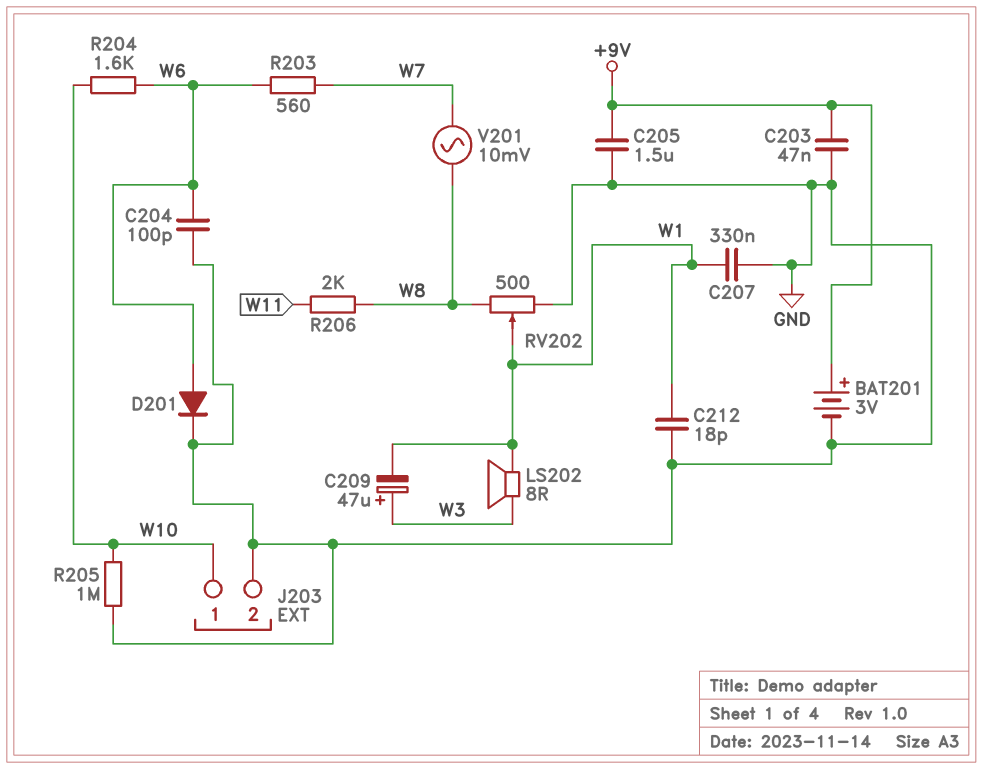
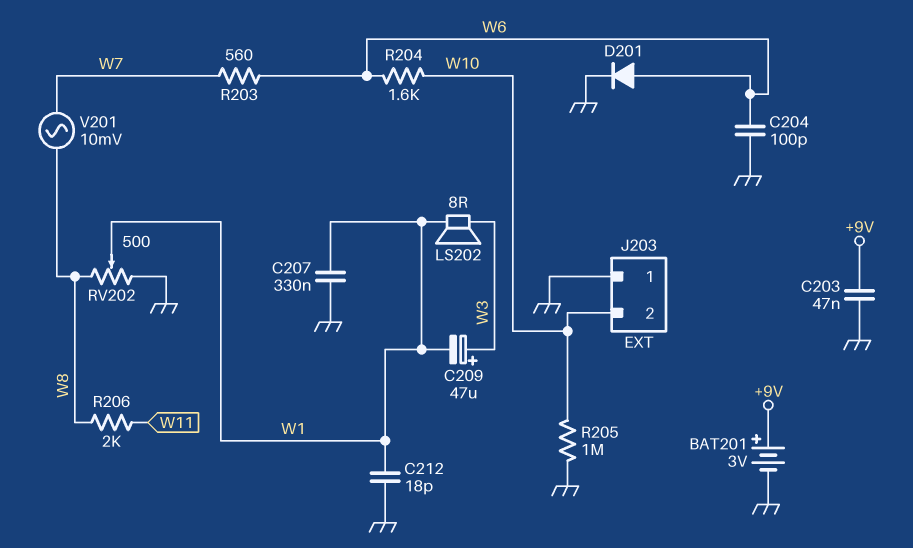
C205: 1.5uF (+9V, GND) -> none
J203 pin 1: W10 -> GND
J203 pin 2: GND -> W10

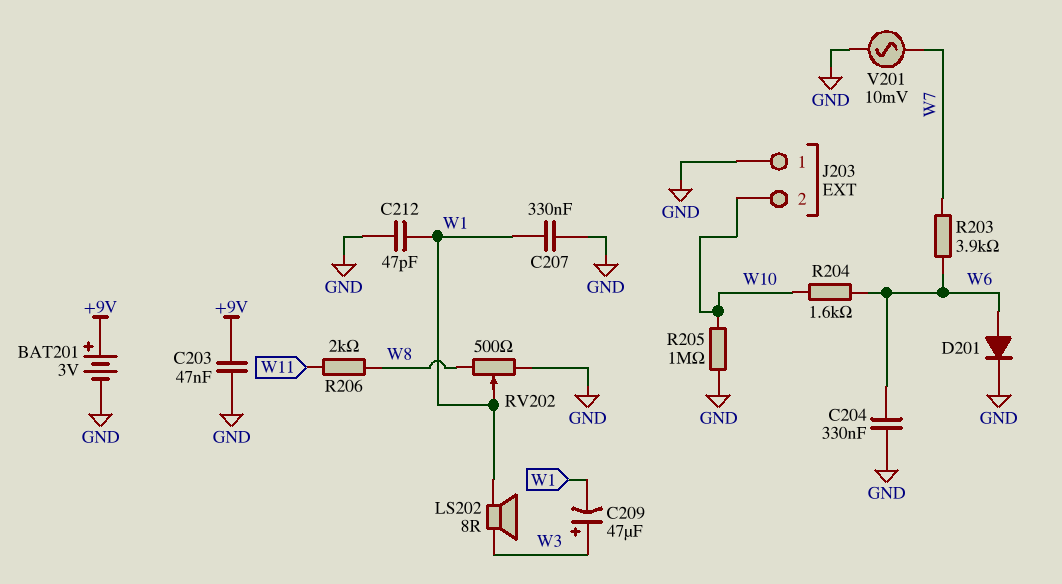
C204: 100pF (GND, W6) -> 330nF (GND, W6)
C212: 18pF (GND, W1) -> 47pF (GND, W1)
R203: 560 (W6, W7) -> 3.9k (W6, W7)
V201: AC 10mV (W7, W8) -> AC 10mV (GND, W7)

